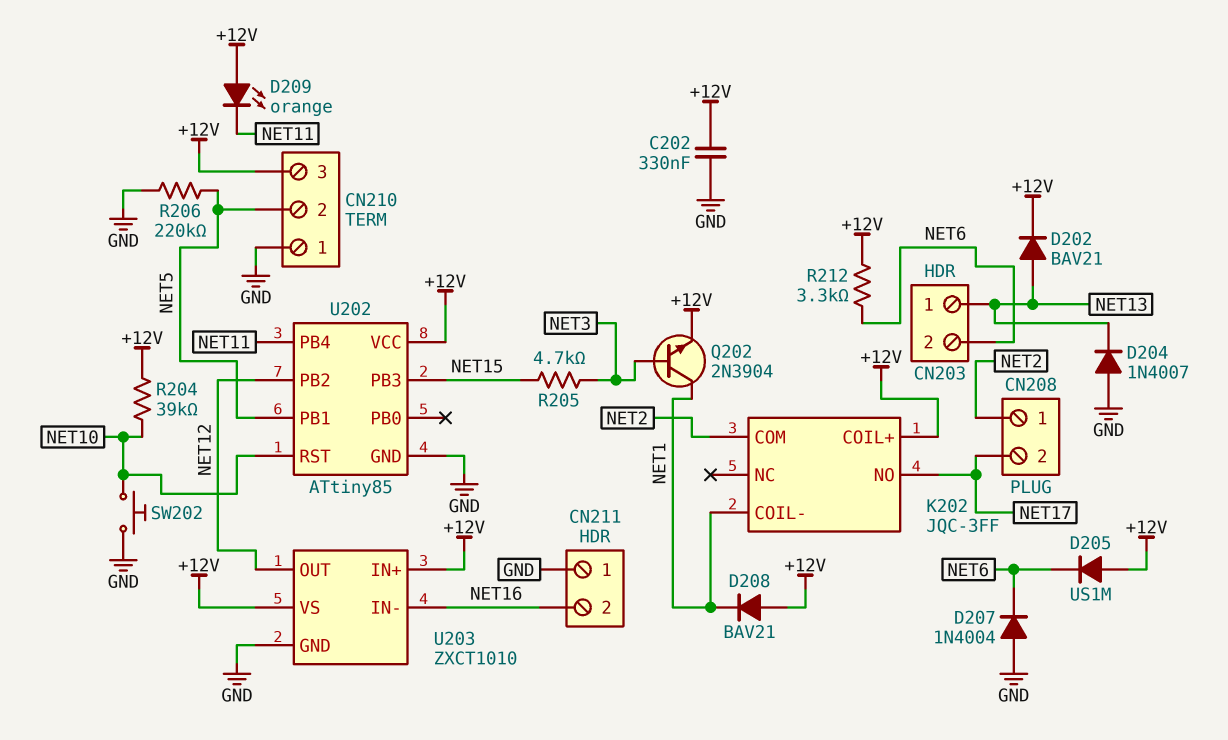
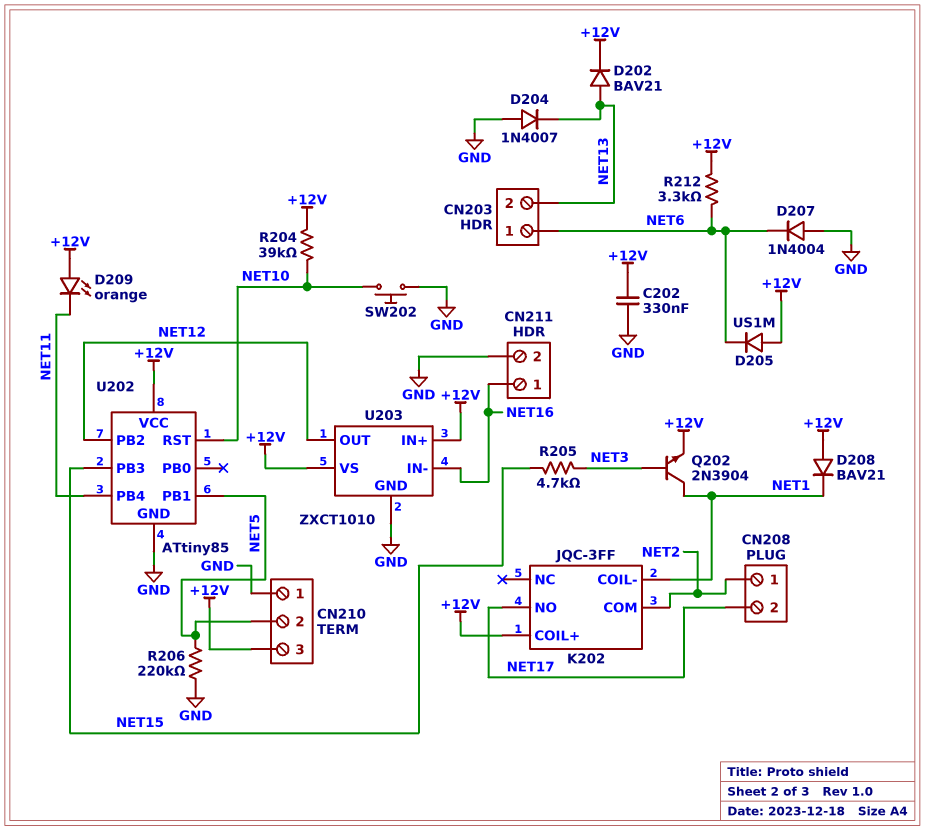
CN203 pin 1: NET13 -> NET6
CN203 pin 2: NET6 -> NET13
CN211 pin 1: GND -> NET16
CN211 pin 2: NET16 -> GND

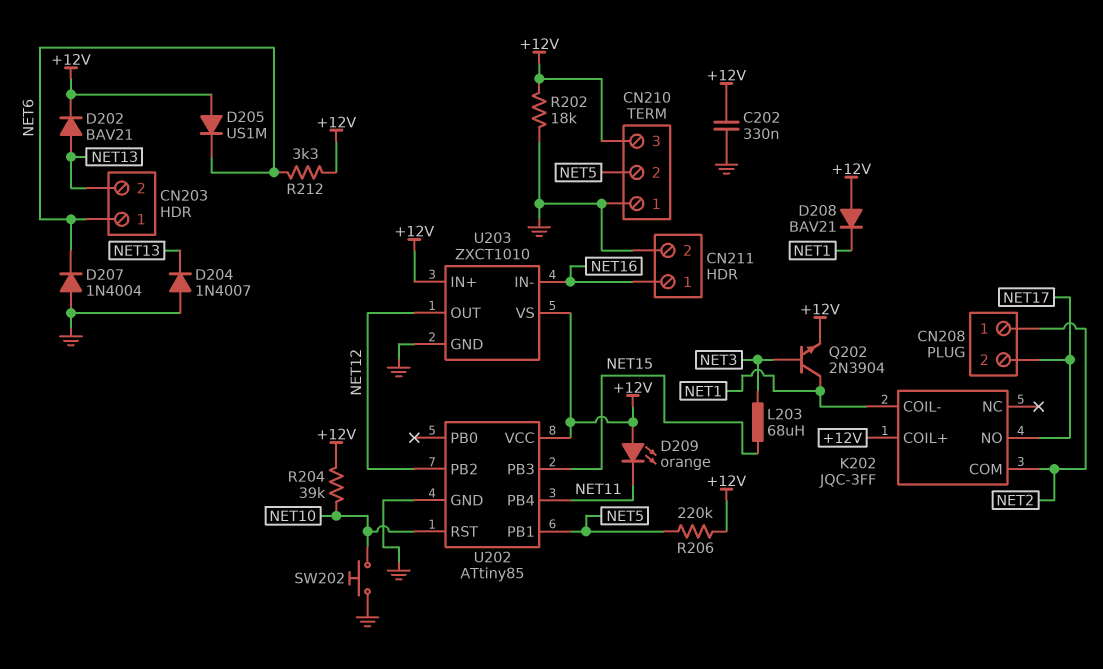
L203: none -> 68uH (NET3, NET15)
R202: none -> 18k (+12V, GND)
R205: 4.7k (NET3, NET15) -> none
R206: 220k (GND, NET5) -> 220k (+12V, NET5)

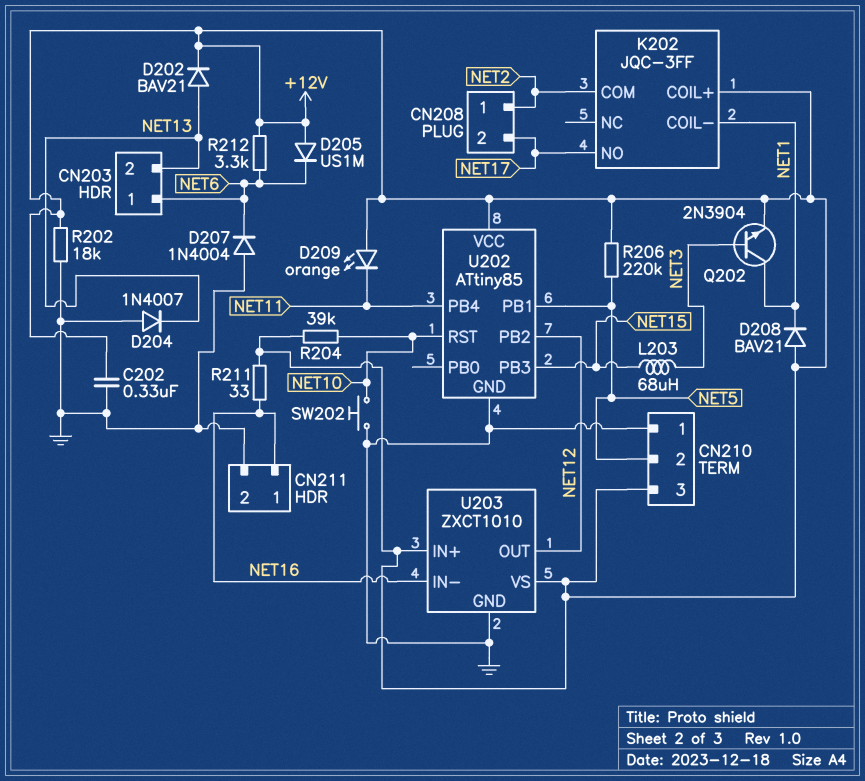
R211: none -> 33 (+12V, NET16)

